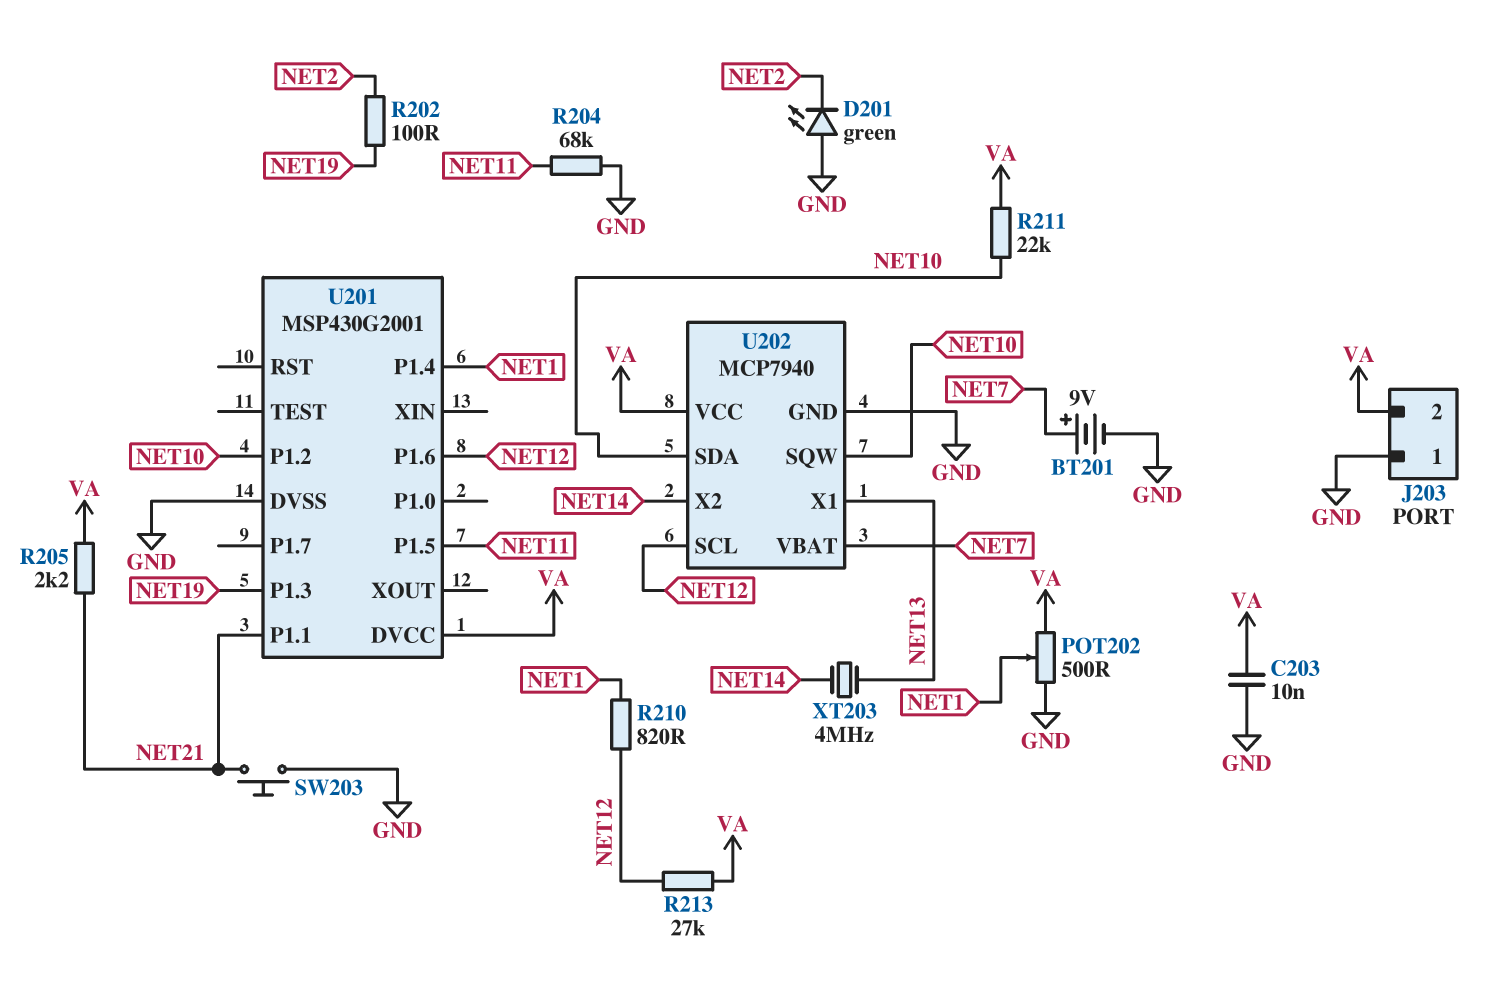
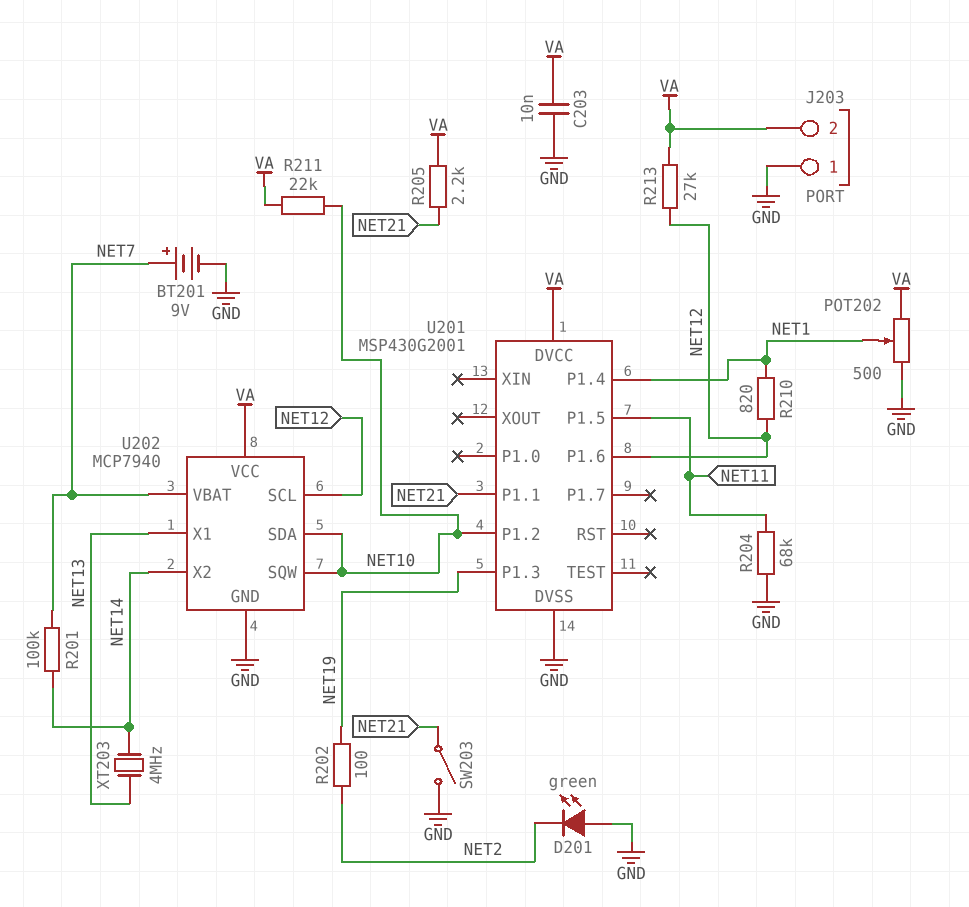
R201: none -> 100k (NET7, NET14)
SW203: button (GND, NET21) -> switch (GND, NET21)

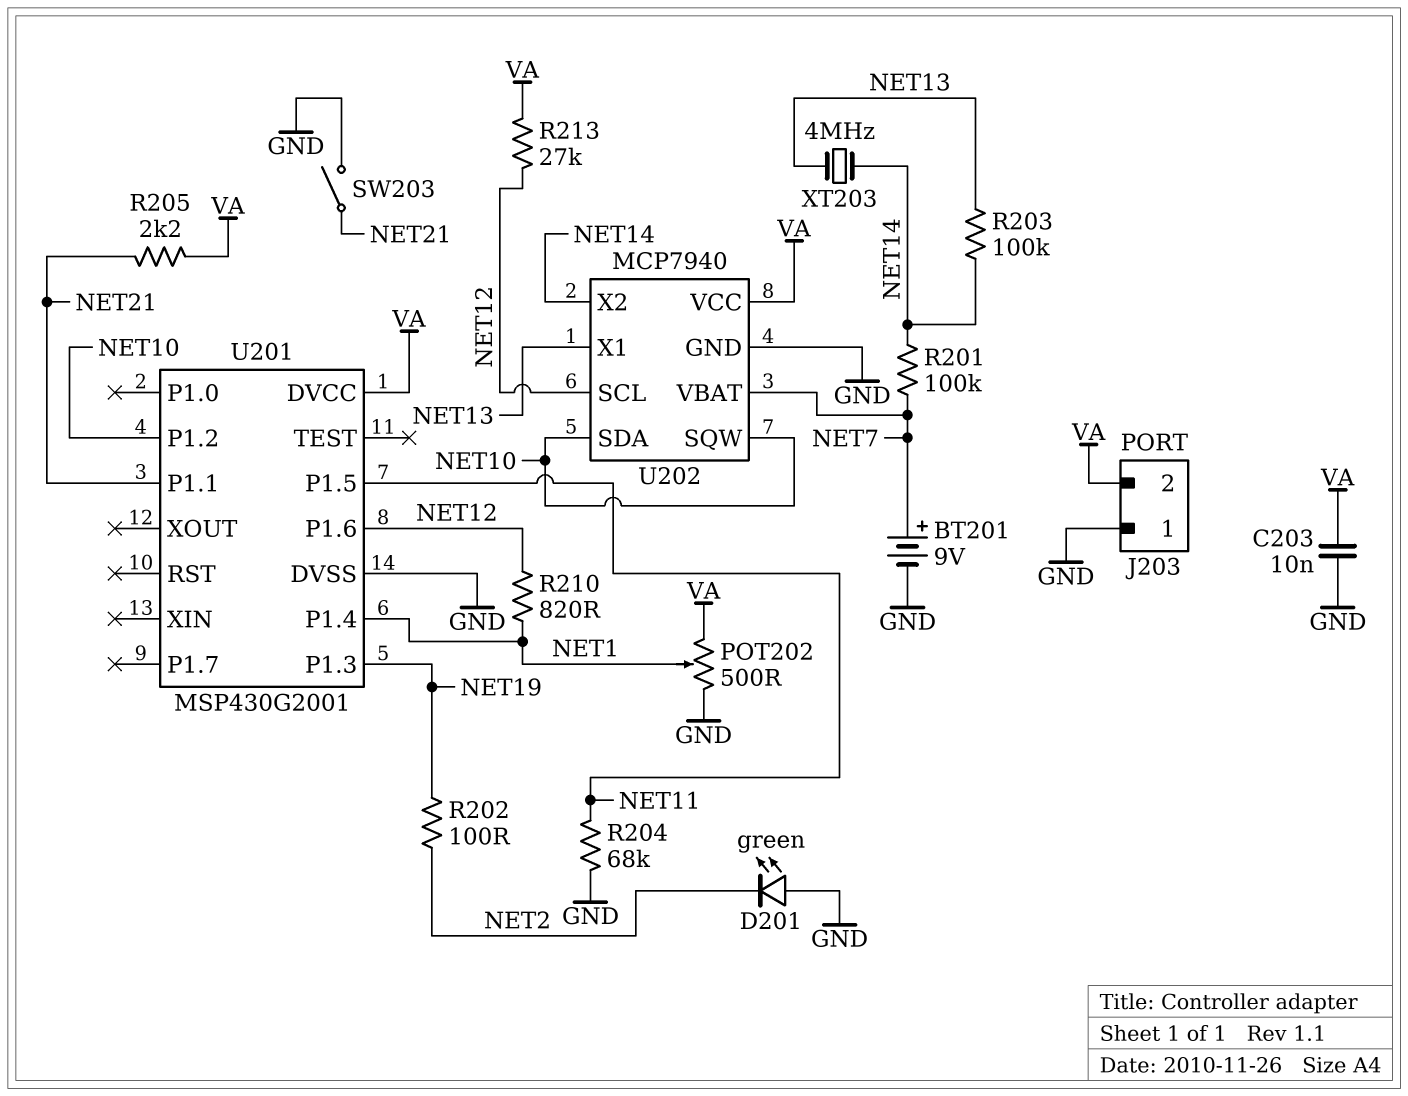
R203: none -> 100k (NET13, NET14)
R211: 22k (NET10, VA) -> none

